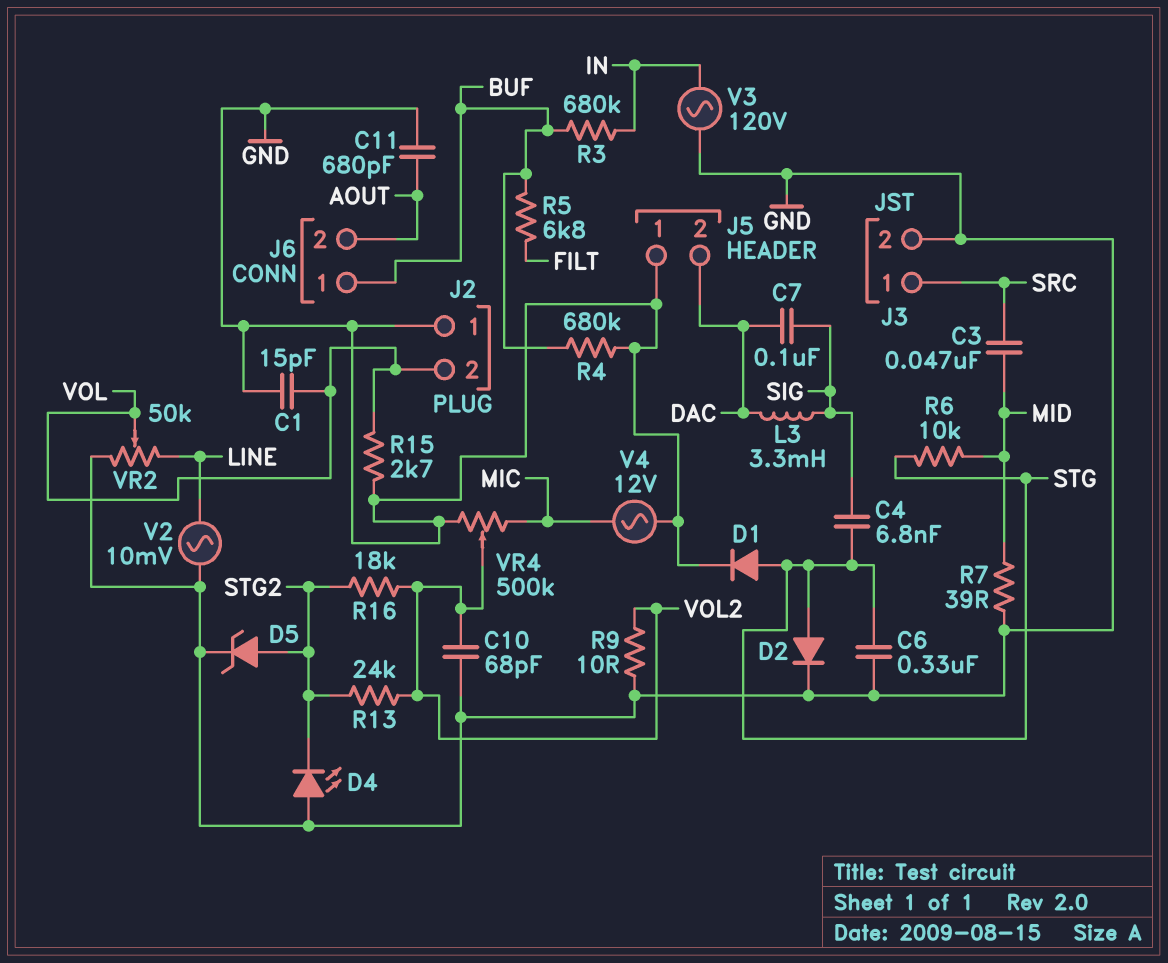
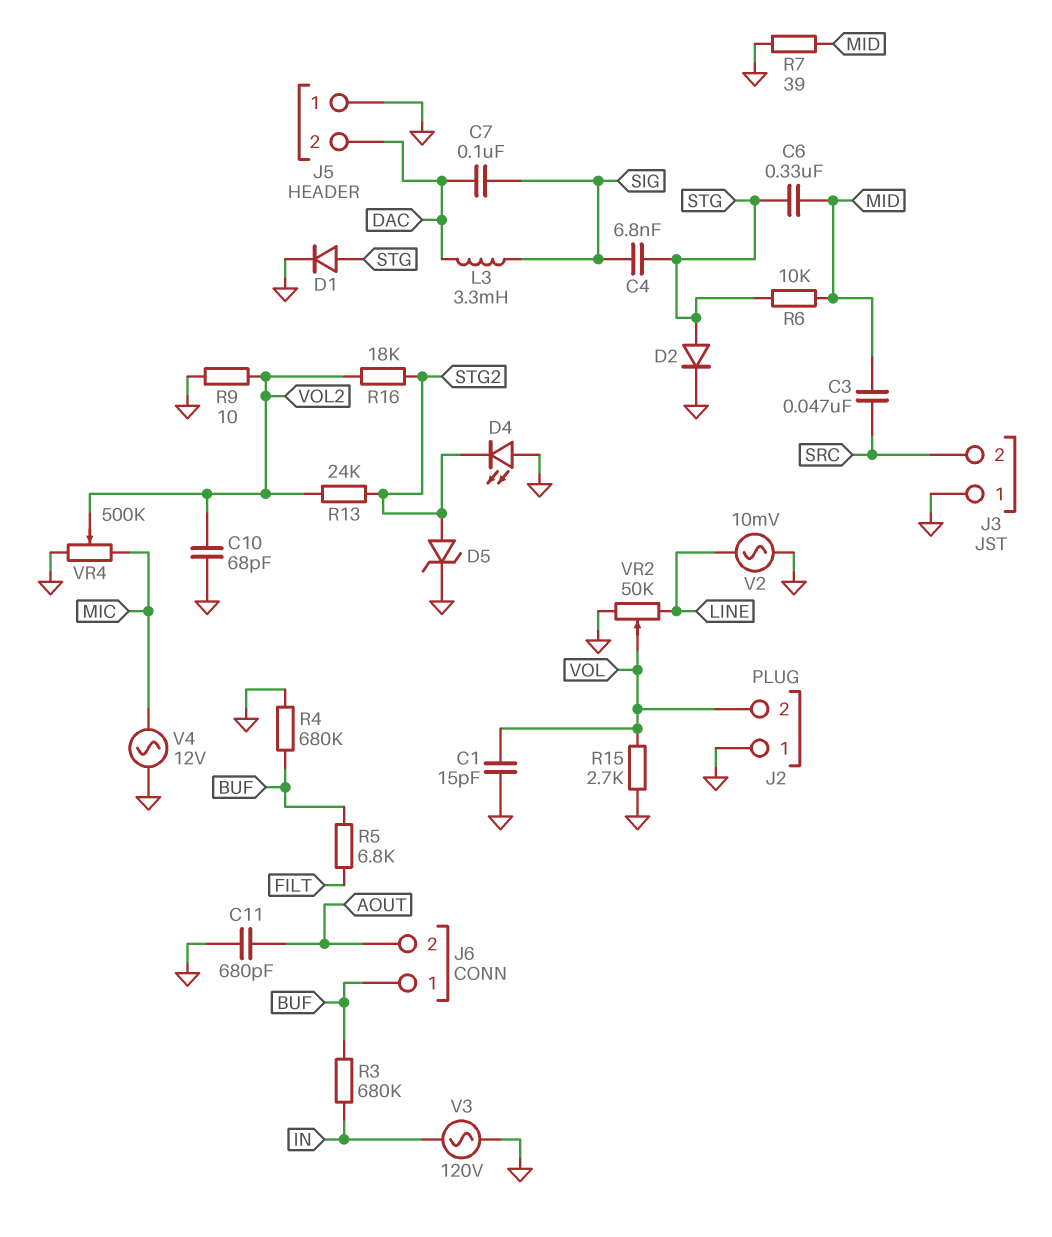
C6: 330nF (GND, STG) -> 330nF (MID, STG)
J3 pin 1: SRC -> GND
J3 pin 2: GND -> SRC

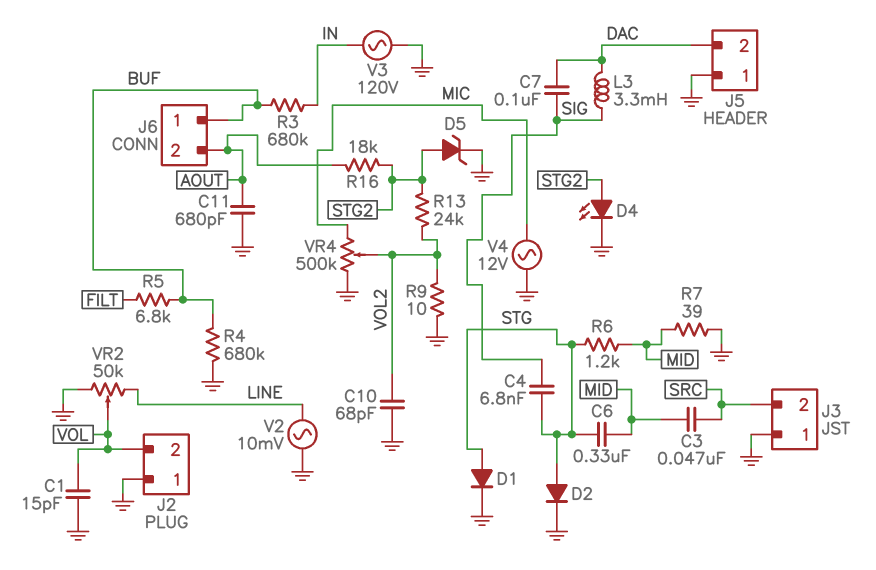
D4: LED (A GND, K STG2) -> LED (A STG2, K GND)
R6: 10k (MID, STG) -> 1.2k (MID, STG)
R15: 2.7k (GND, VOL) -> none
R16: 18k (STG2, VOL2) -> 18k (AOUT, STG2)

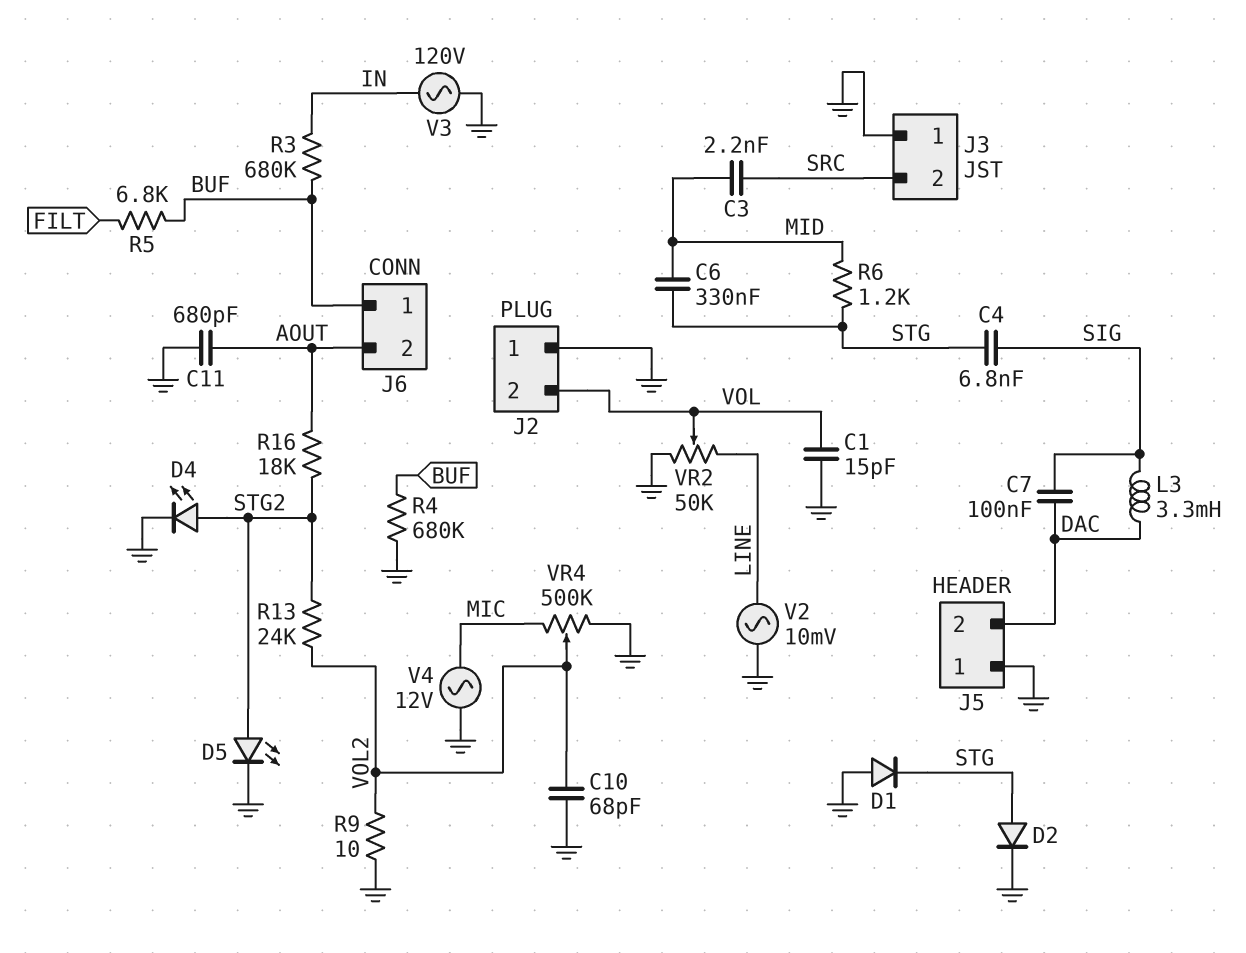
C3: 47nF (MID, SRC) -> 2.2nF (MID, SRC)
D1: diode (A STG, K GND) -> diode (A GND, K STG)
D5: zener (A STG2, K GND) -> LED (A STG2, K GND)
R7: 39 (GND, MID) -> none

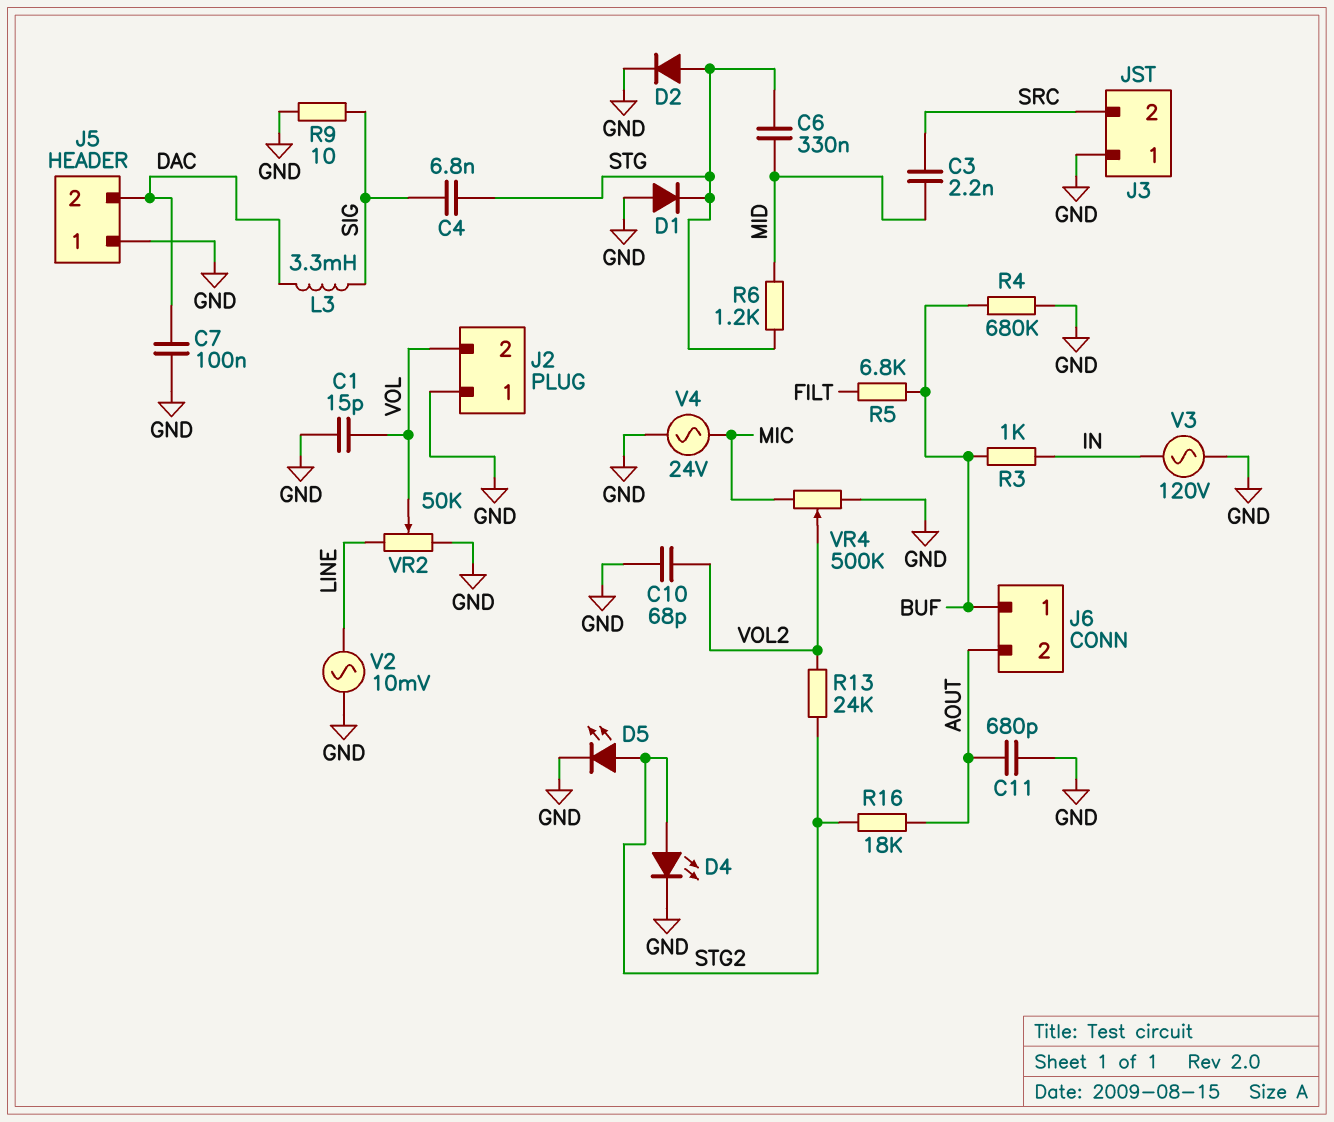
C7: 100nF (DAC, SIG) -> 100nF (DAC, GND)
R3: 680k (BUF, IN) -> 1k (BUF, IN)
R9: 10 (GND, VOL2) -> 10 (GND, SIG)
V4: AC 12V (GND, MIC) -> AC 24V (GND, MIC)

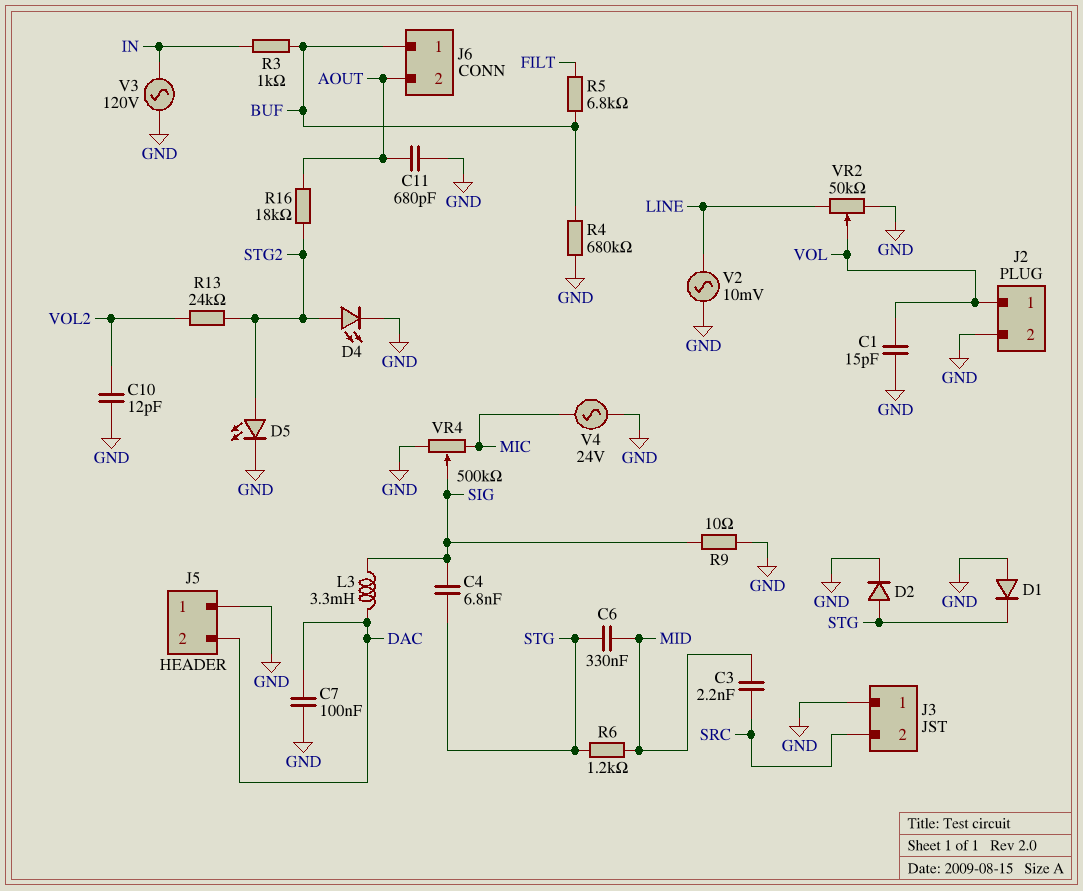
C10: 68pF (GND, VOL2) -> 12pF (GND, VOL2)
J2 pin 1: GND -> VOL
J2 pin 2: VOL -> GND
VR4: 500k (GND, MIC, wiper VOL2) -> 500k (GND, MIC, wiper SIG)

